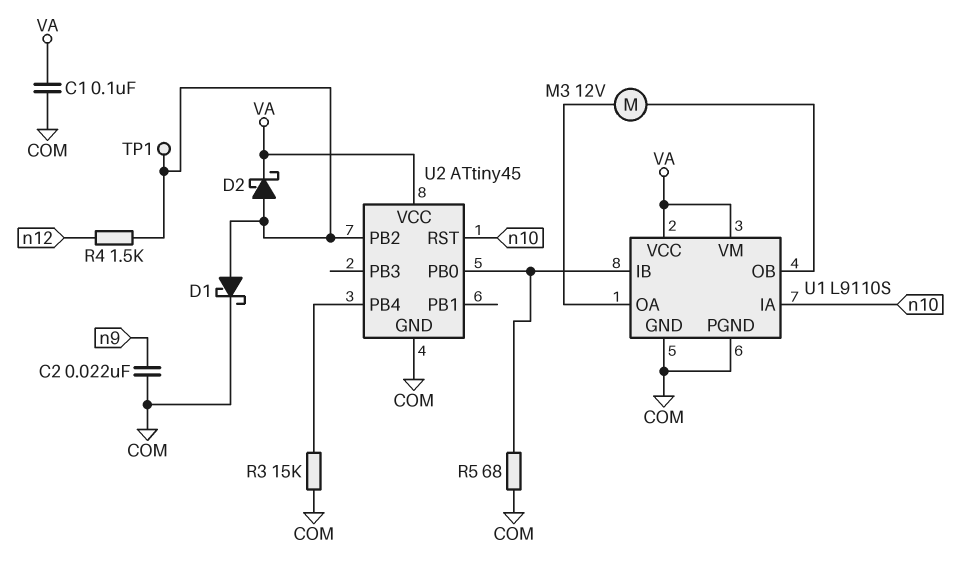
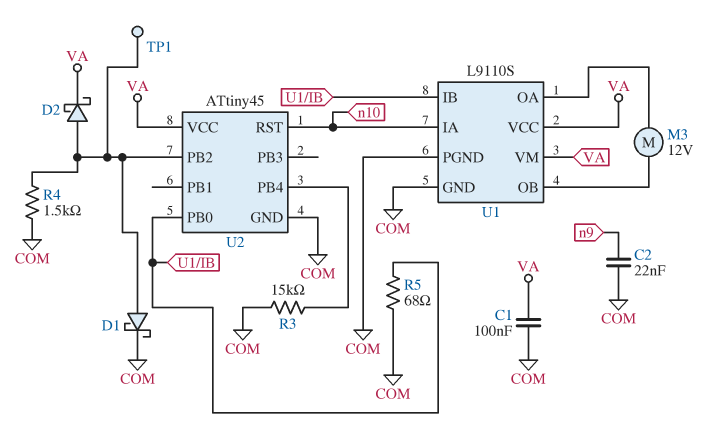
R4: 1.5k (U2/PB2, n12) -> 1.5k (COM, U2/PB2)

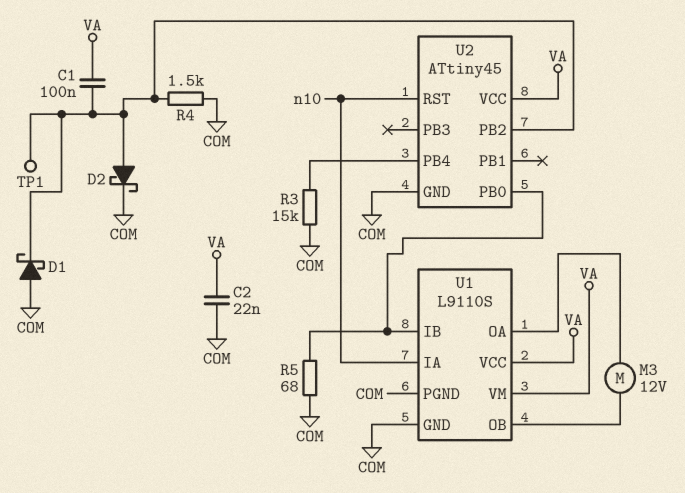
C1: 100nF (COM, VA) -> 100nF (U2/PB2, VA)
C2: 22nF (COM, n9) -> 22nF (COM, VA)
D1: schottky (A U2/PB2, K COM) -> schottky (A COM, K U2/PB2)
D2: schottky (A U2/PB2, K VA) -> schottky (A U2/PB2, K COM)

